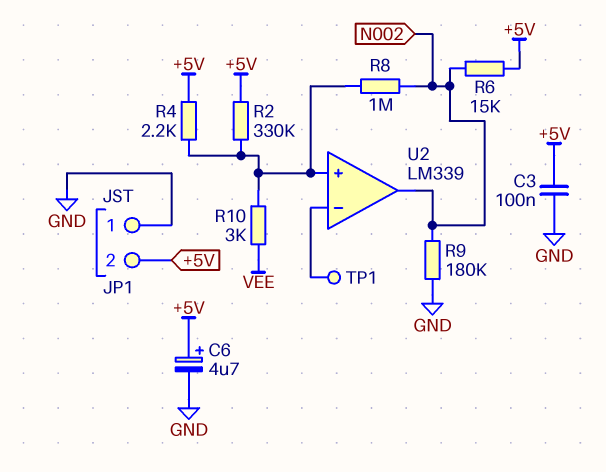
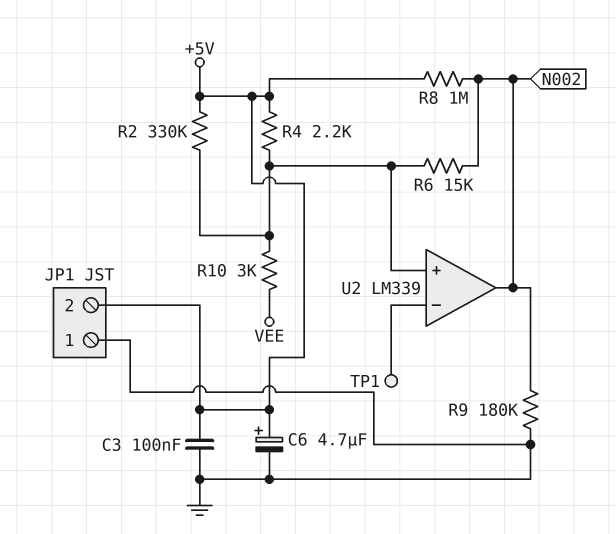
R6: 15k (+5V, N002) -> 15k (N002, U2/in+)
R8: 1M (N002, U2/in+) -> 1M (+5V, N002)

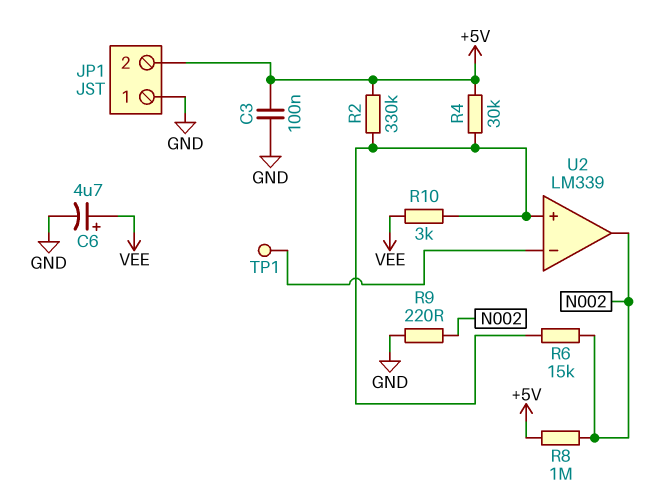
C6: 4.7uF (plus +5V, minus GND) -> 4.7uF (plus VEE, minus GND)
R4: 2.2k (+5V, U2/in+) -> 30k (+5V, U2/in+)
R9: 180k (GND, N002) -> 220 (GND, N002)

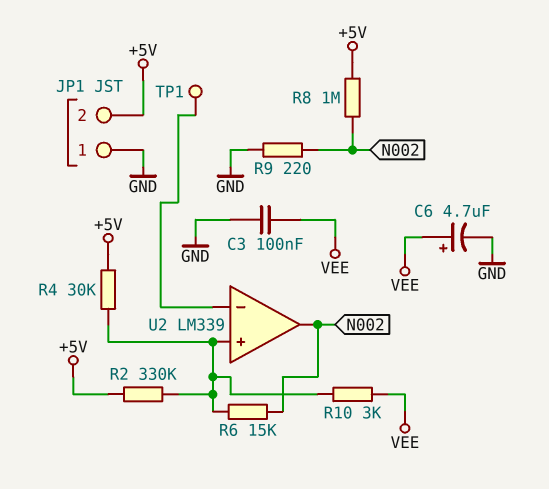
C3: 100nF (+5V, GND) -> 100nF (GND, VEE)

